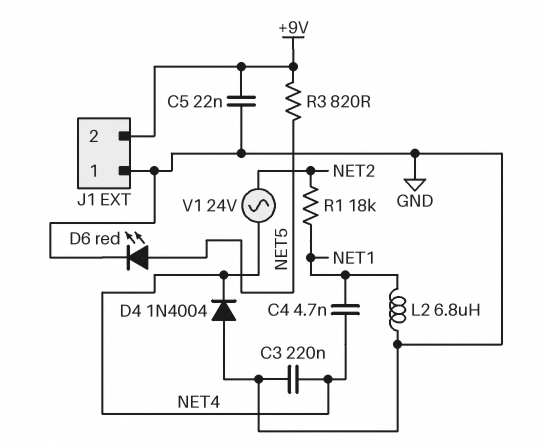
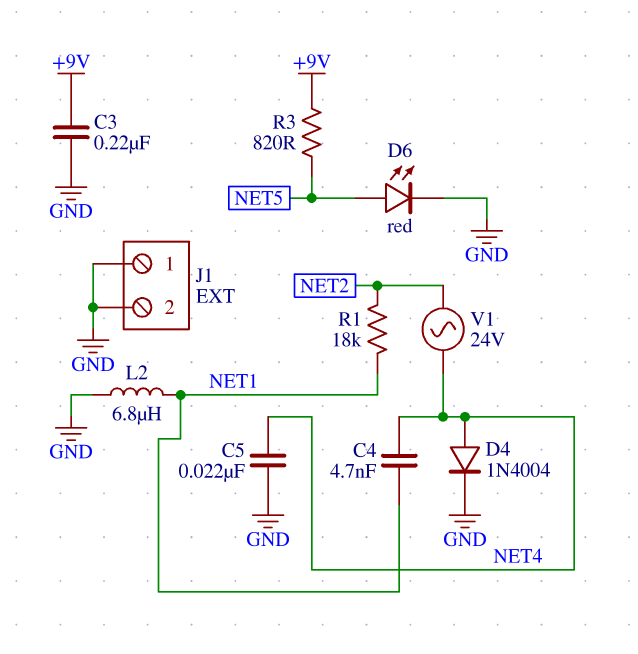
C3: 220nF (GND, NET4) -> 220nF (+9V, GND)
C5: 22nF (+9V, GND) -> 22nF (GND, NET4)
D4: diode 1N4004 (A GND, K NET4) -> diode 1N4004 (A NET4, K GND)
J1 pin 2: +9V -> GND

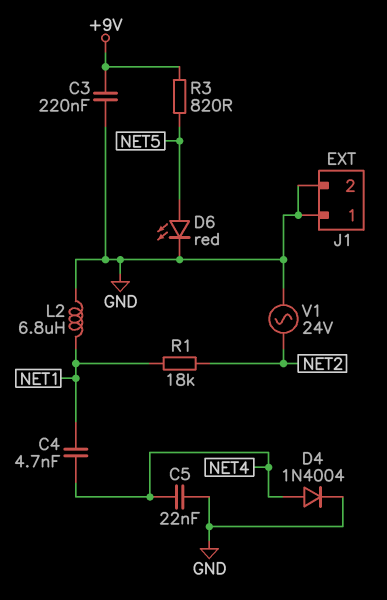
V1: AC 24V (NET2, NET4) -> AC 24V (GND, NET2)

